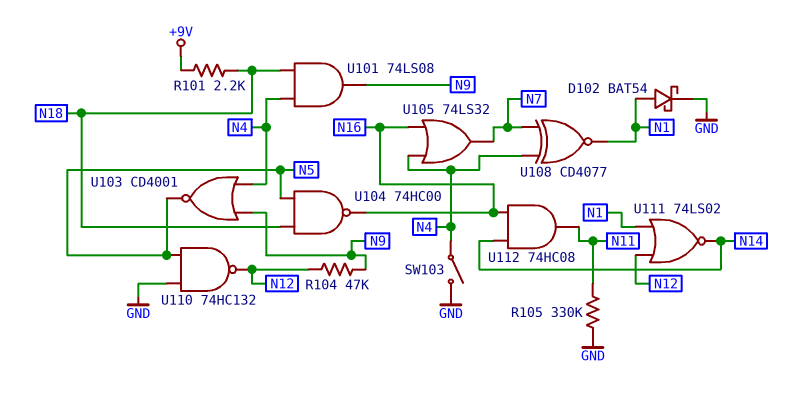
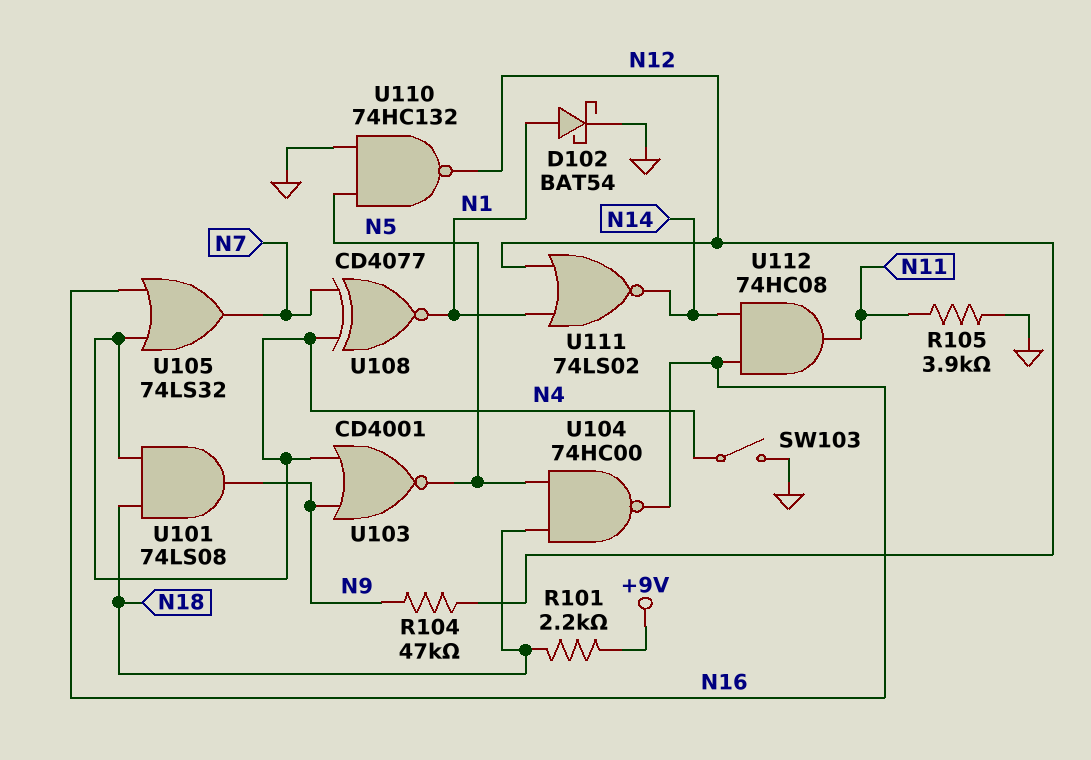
R105: 330k (GND, N11) -> 3.9k (GND, N11)

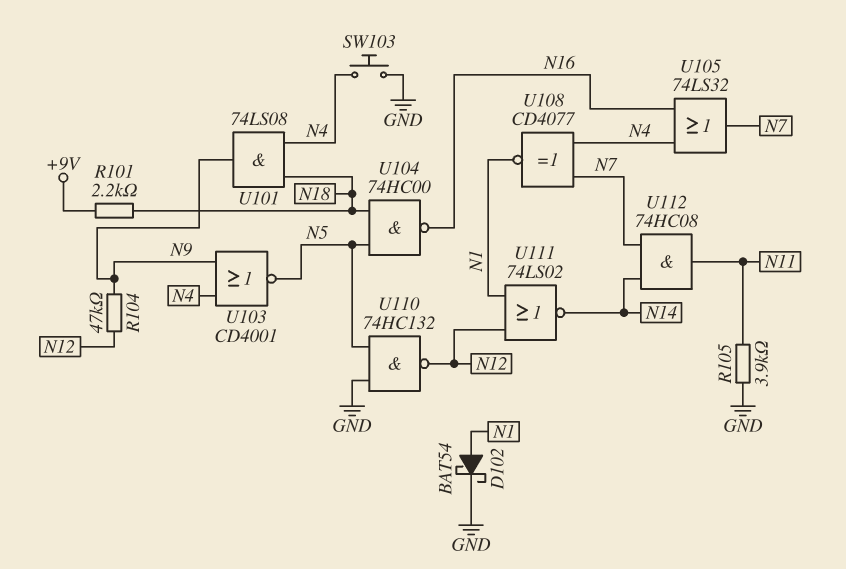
SW103: switch (GND, N4) -> button (GND, N4)
U112: AND 74HC08 (in N14, in N16, out N11) -> AND 74HC08 (in N7, in N14, out N11)

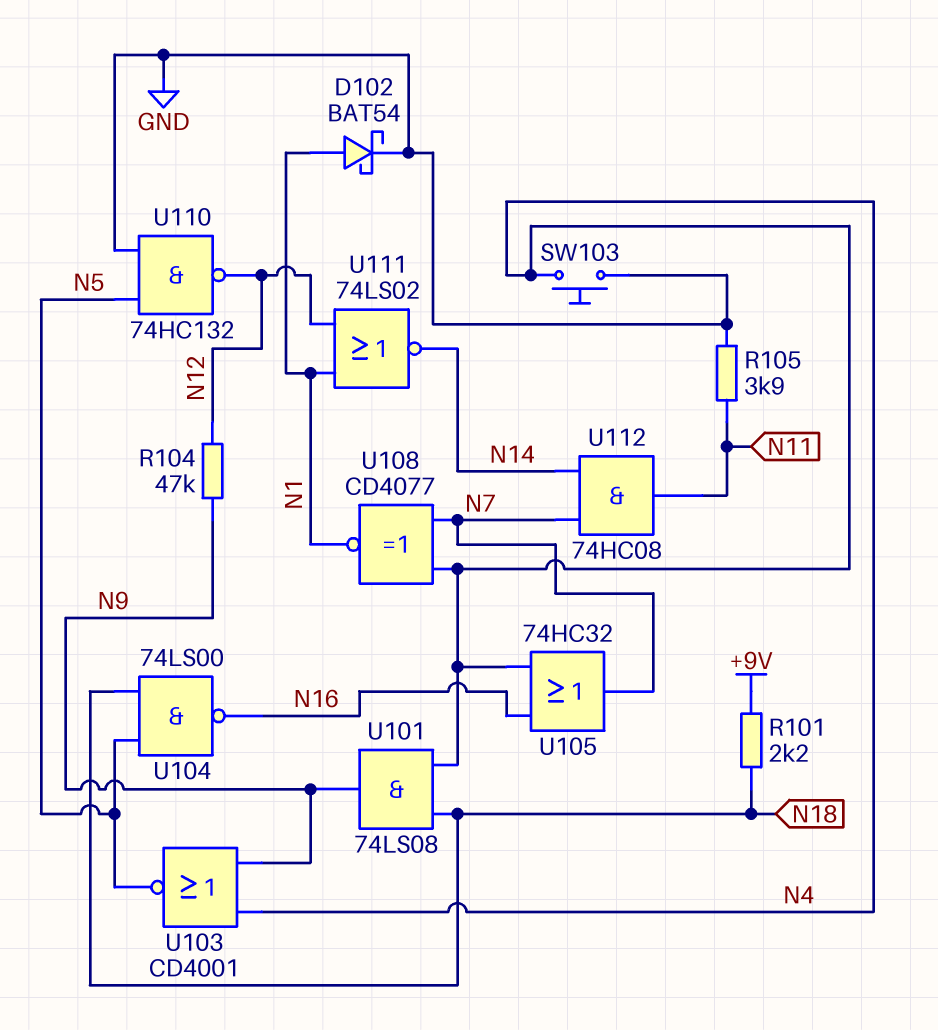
U104: NAND 74HC00 (in N5, in N18, out N16) -> NAND 74LS00 (in N5, in N18, out N16)
U105: OR 74LS32 (in N4, in N16, out N7) -> OR 74HC32 (in N4, in N16, out N7)

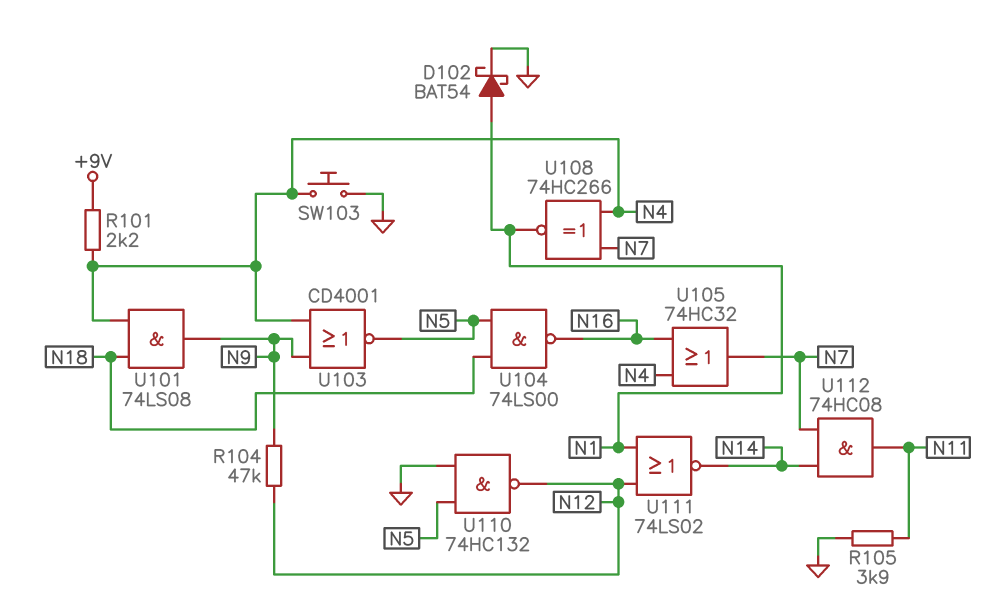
R101: 2.2k (+9V, N18) -> 2.2k (+9V, N4)
U108: XNOR CD4077 (in N4, in N7, out N1) -> XNOR 74HC266 (in N4, in N7, out N1)

